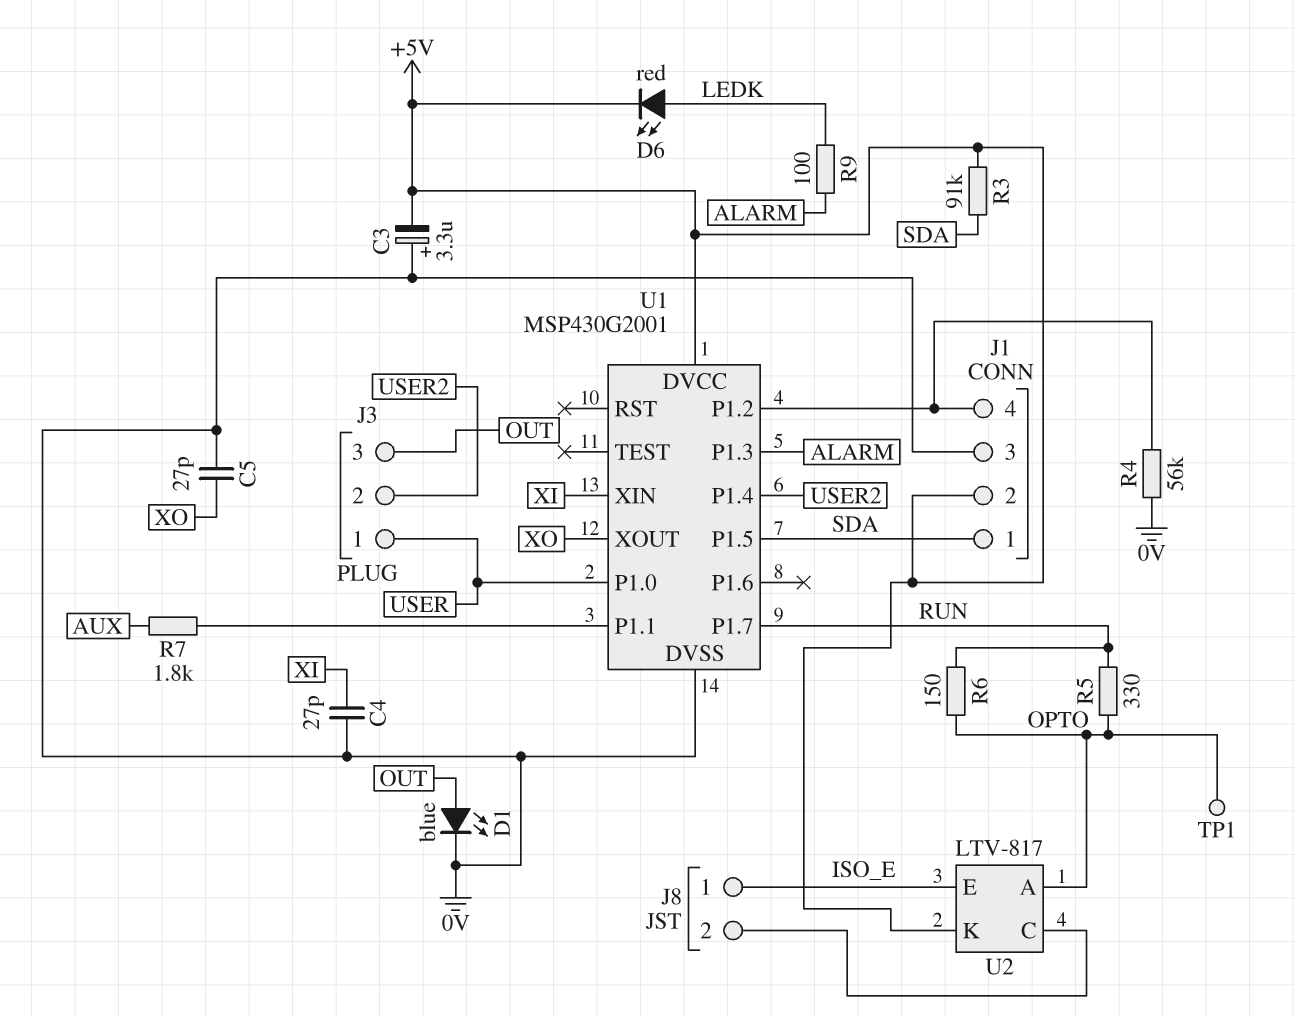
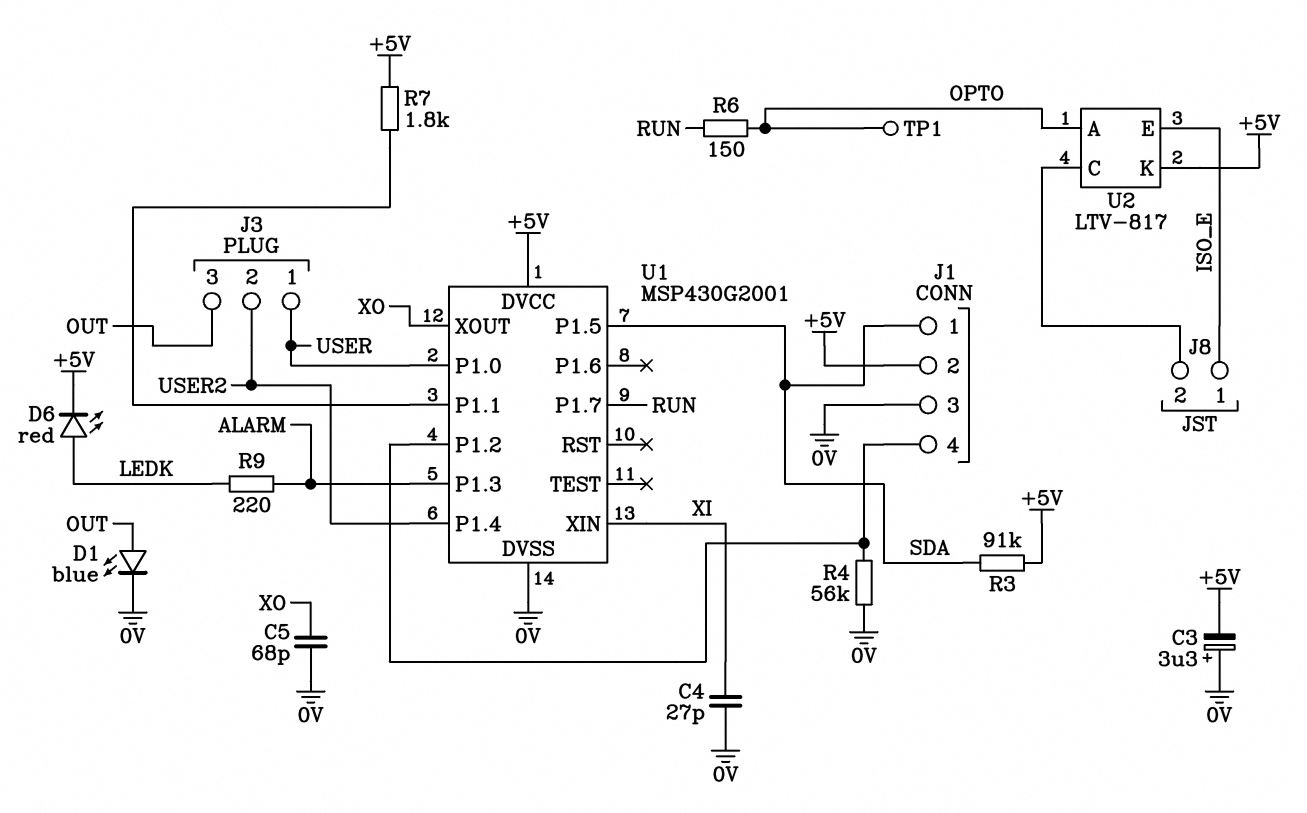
C5: 27pF (0V, XO) -> 68pF (0V, XO)
R5: 330 (OPTO, RUN) -> none
R7: 1.8k (AUX, U1/P1.1) -> 1.8k (+5V, U1/P1.1)
R9: 100 (ALARM, LEDK) -> 220 (ALARM, LEDK)

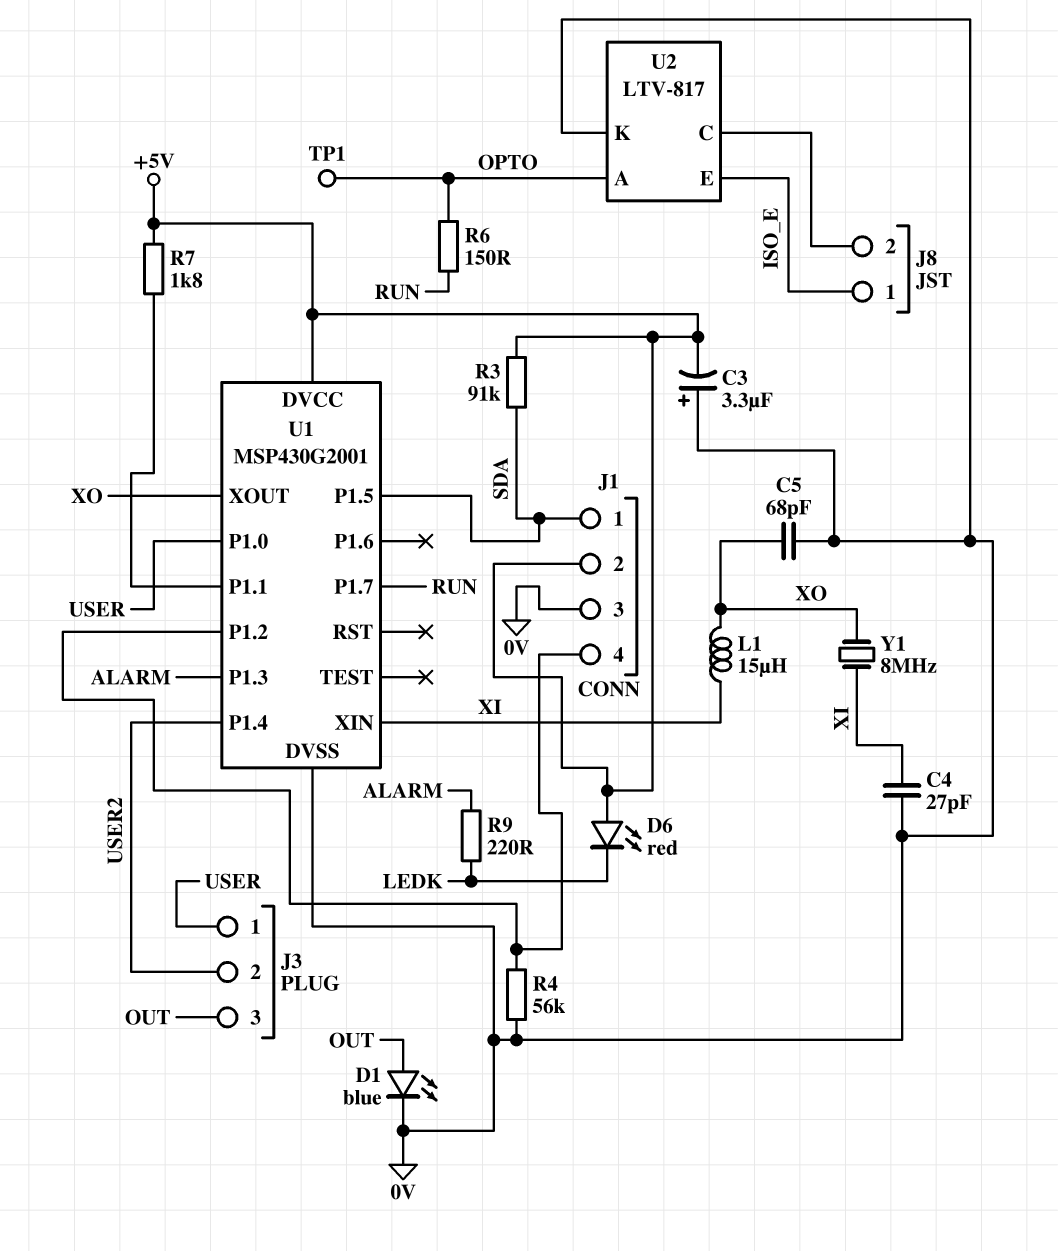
D6: LED red (A LEDK, K +5V) -> LED red (A +5V, K LEDK)
L1: none -> 15uH (XI, XO)
U2 pin K: +5V -> 0V
Y1: none -> 8MHz (XI, XO)

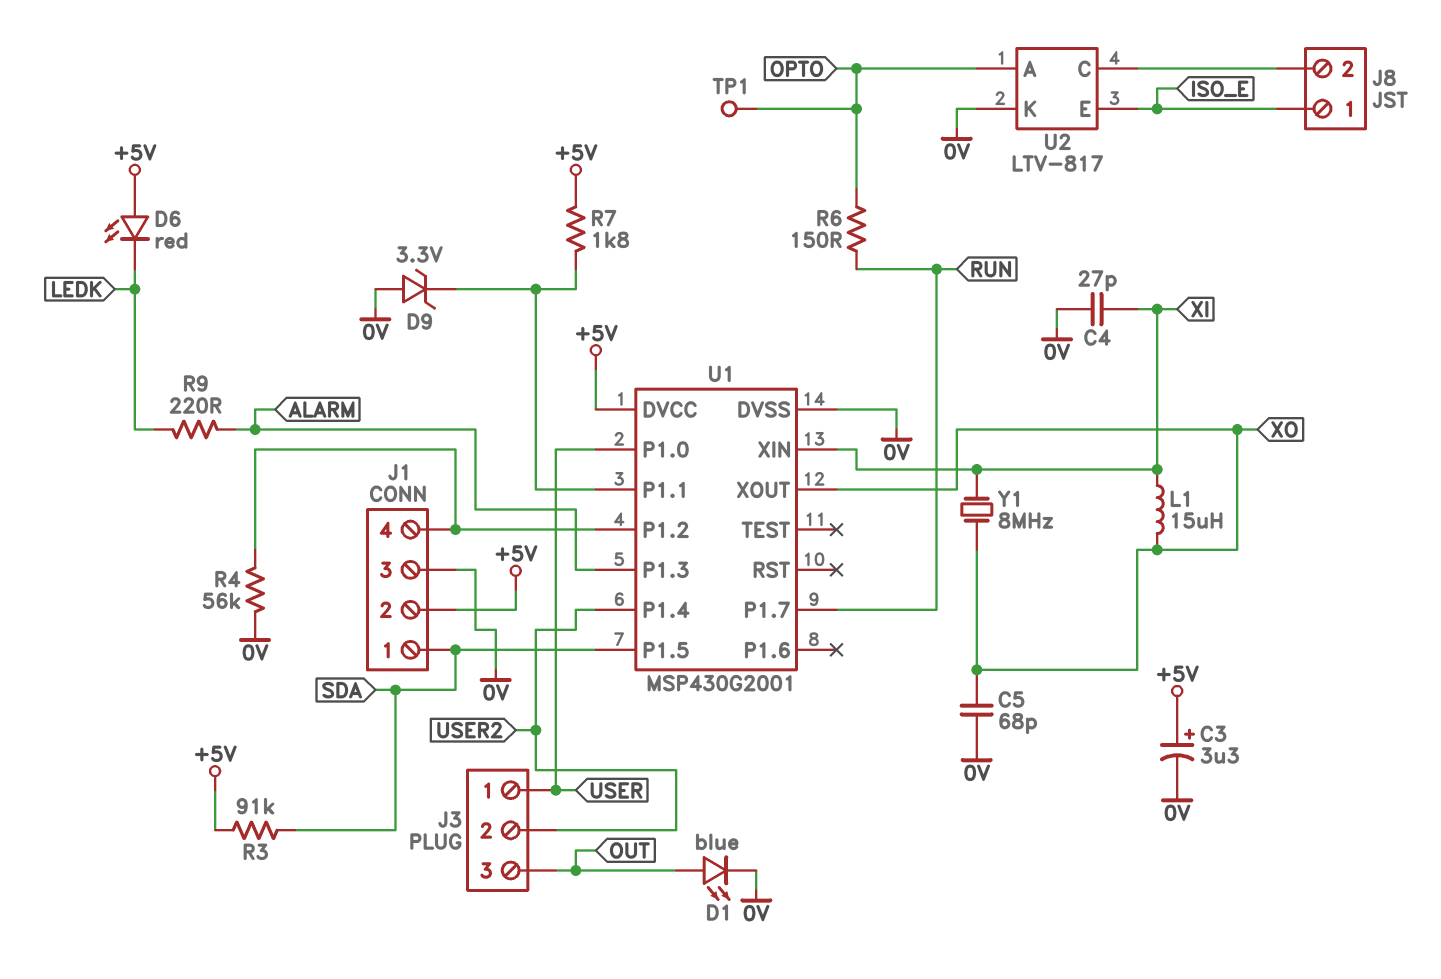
C3: 3.3uF (plus 0V, minus +5V) -> 3.3uF (plus +5V, minus 0V)
D9: none -> zener 3.3V (A 0V, K U1/P1.1)

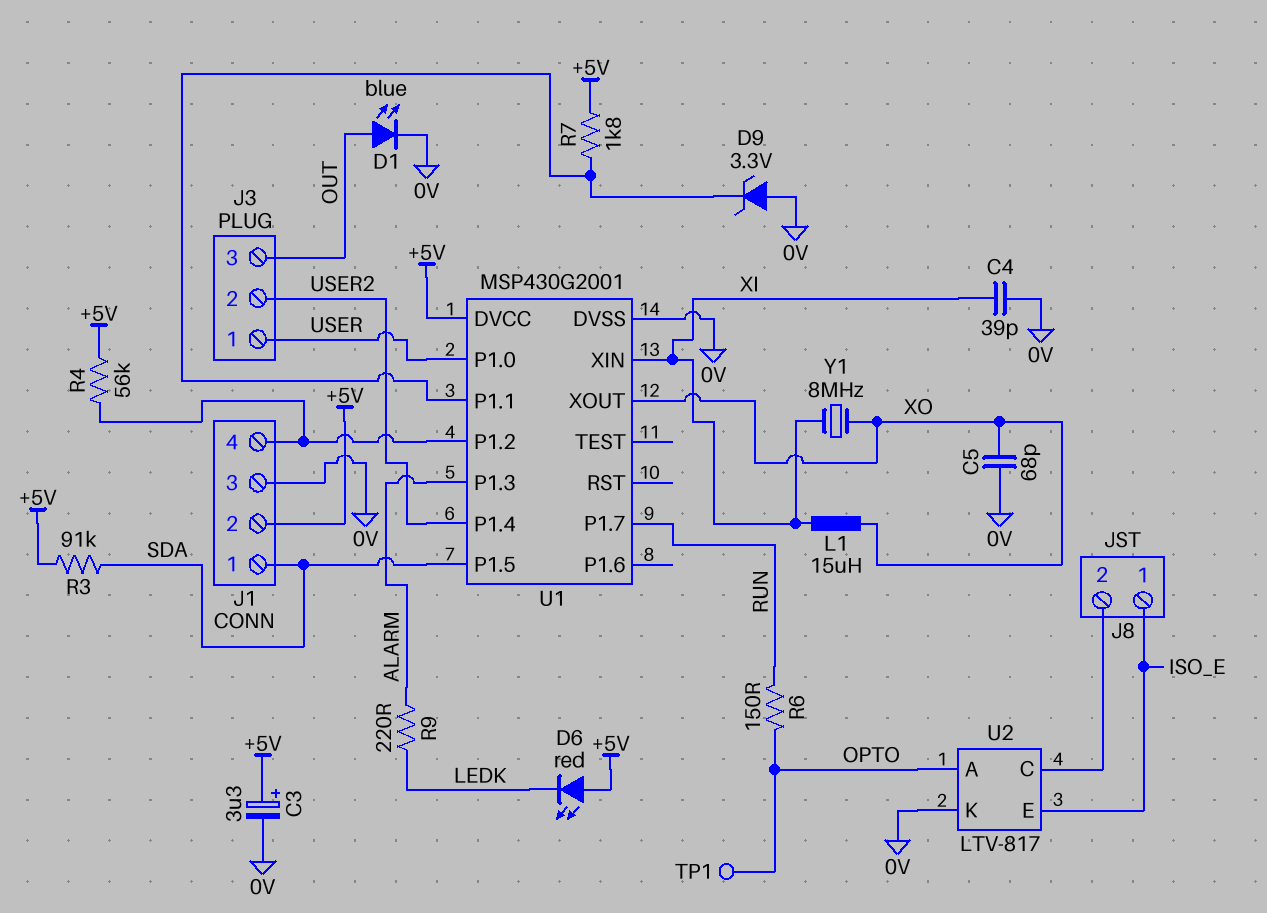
C4: 27pF (0V, XI) -> 39pF (0V, XI)
R4: 56k (0V, J1/4) -> 56k (+5V, J1/4)

